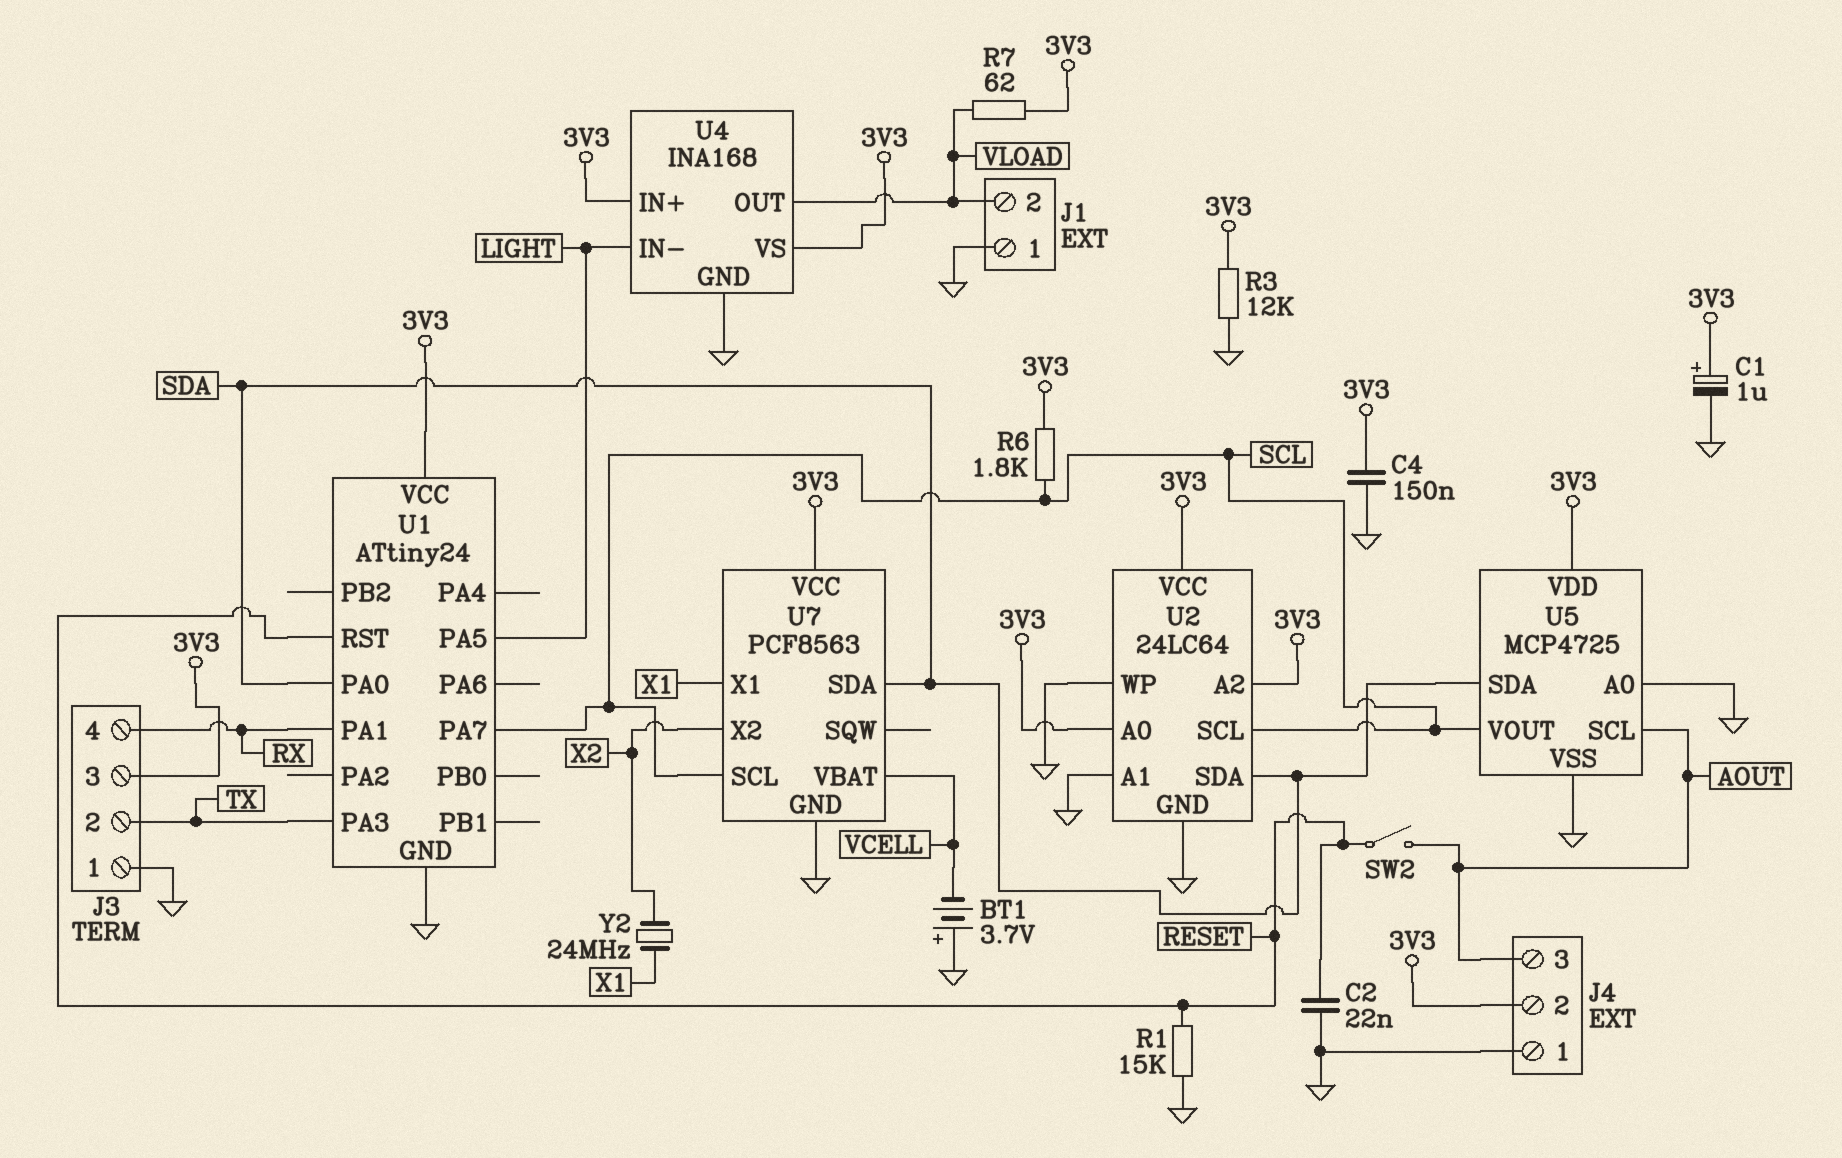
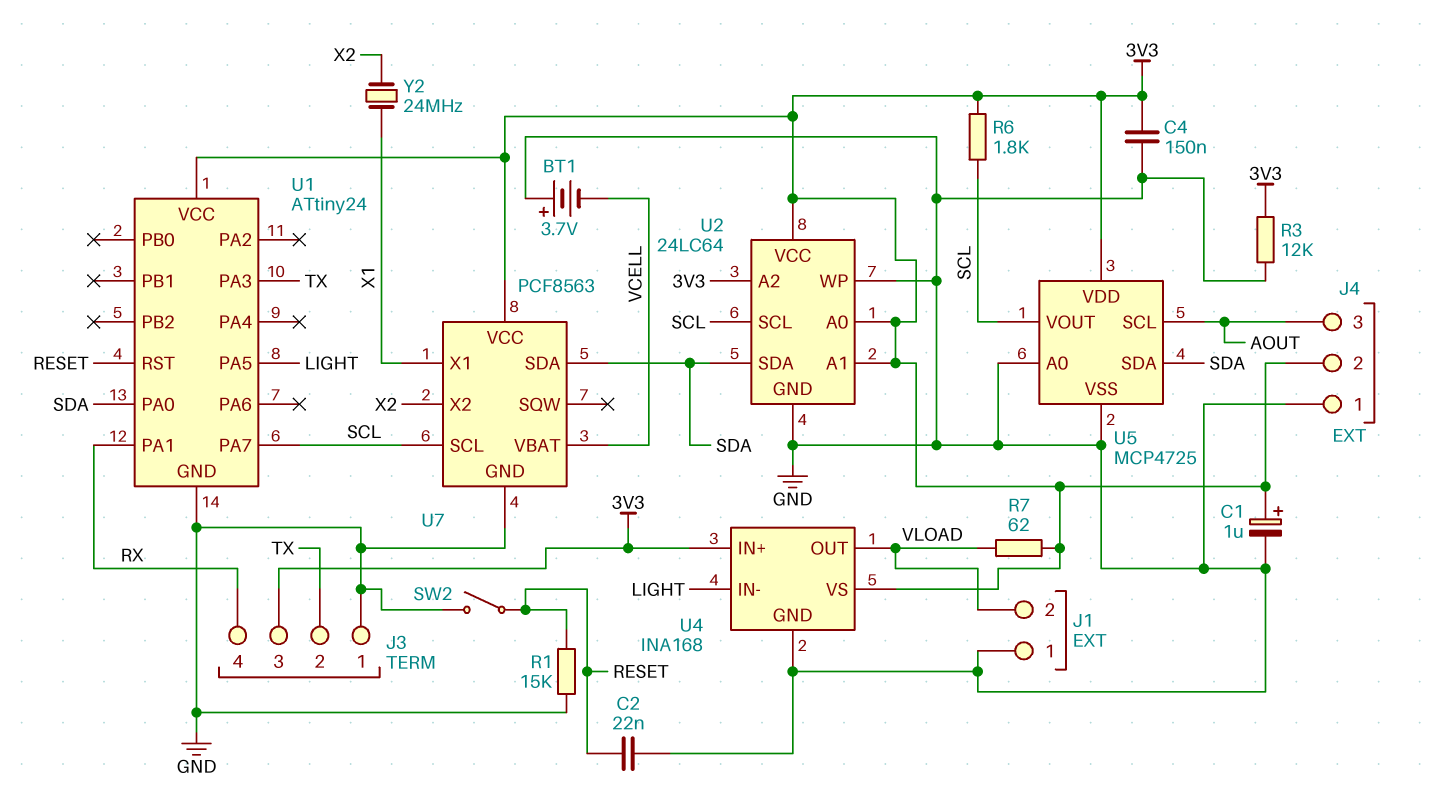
SW2: switch (AOUT, RESET) -> switch (GND, RESET)
U2 pin A1: GND -> 3V3

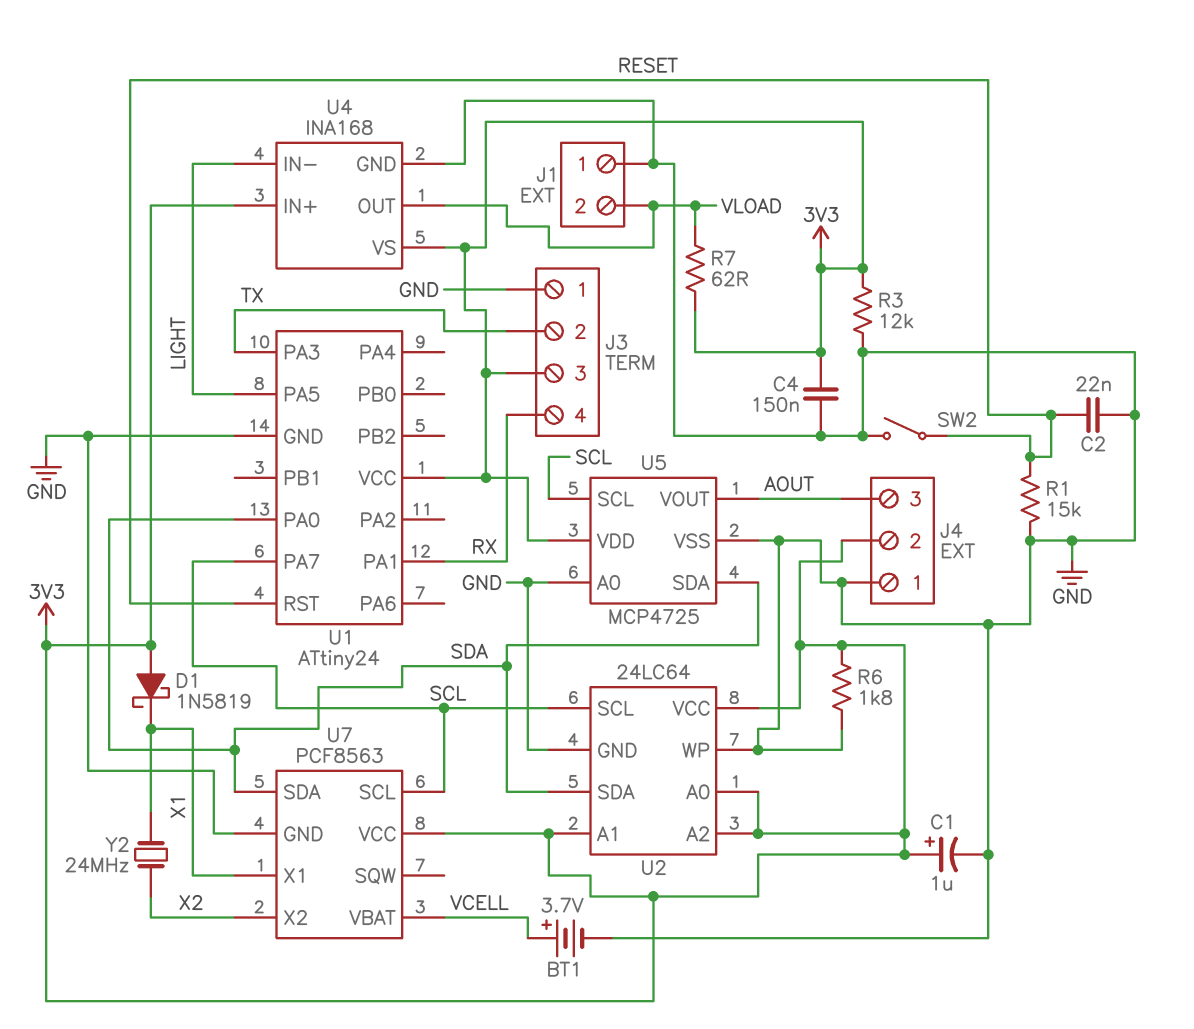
BT1: 3.7V (plus GND, minus VCELL) -> 3.7V (plus VCELL, minus GND)
D1: none -> schottky 1N5819 (A 3V3, K X1)
R6: 1.8k (3V3, SCL) -> 1.8k (3V3, GND)
U5 pin SCL: AOUT -> SCL
U5 pin VOUT: SCL -> AOUT

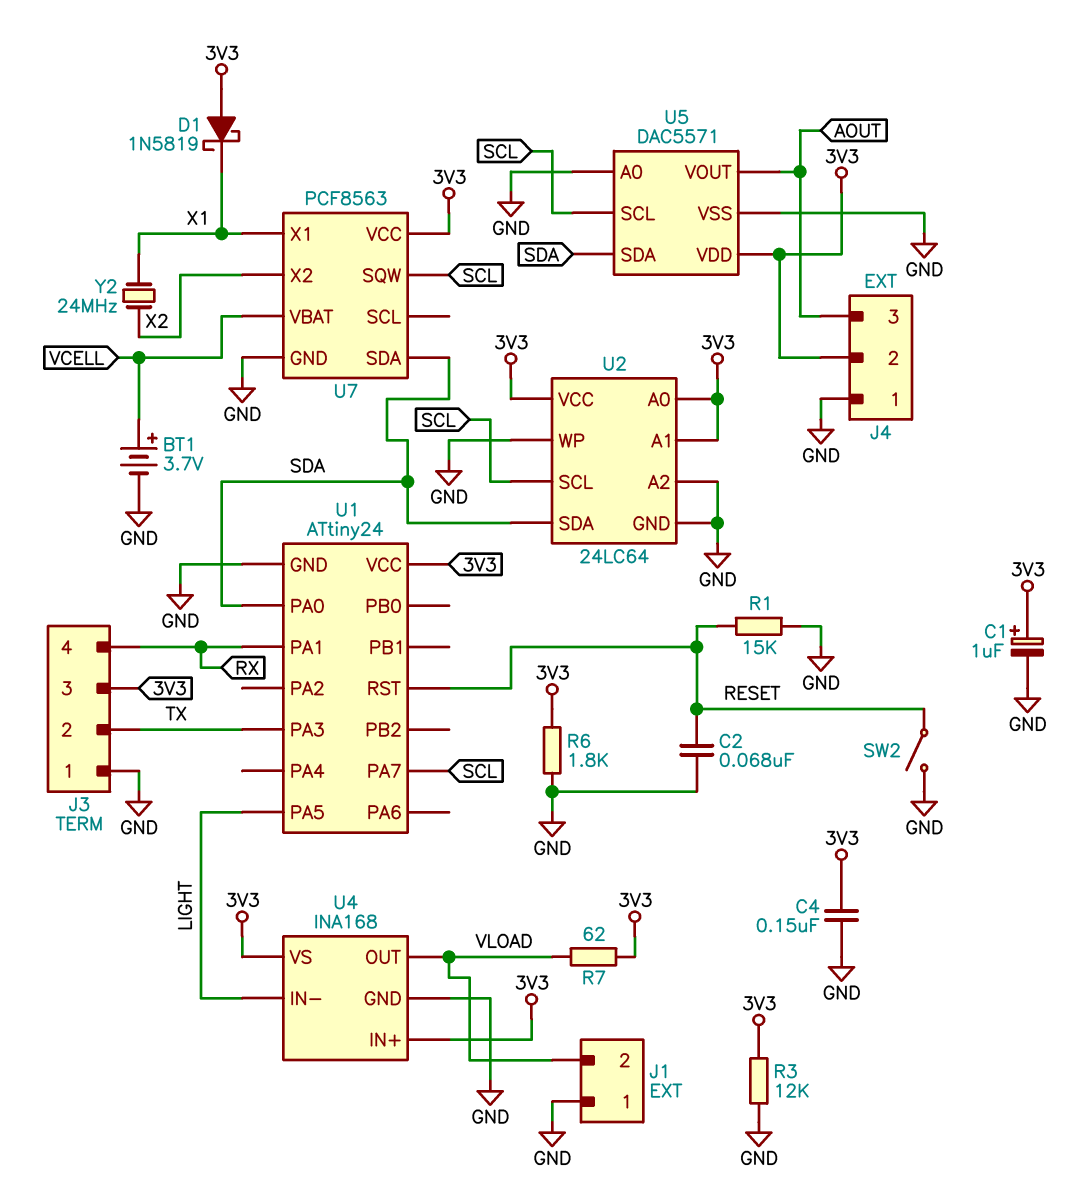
C2: 22nF (GND, RESET) -> 68nF (GND, RESET)
U2 pin A2: 3V3 -> GND
U5: MCP4725 -> DAC5571
U7 pin SCL: SCL -> none
U7 pin SQW: none -> SCL

